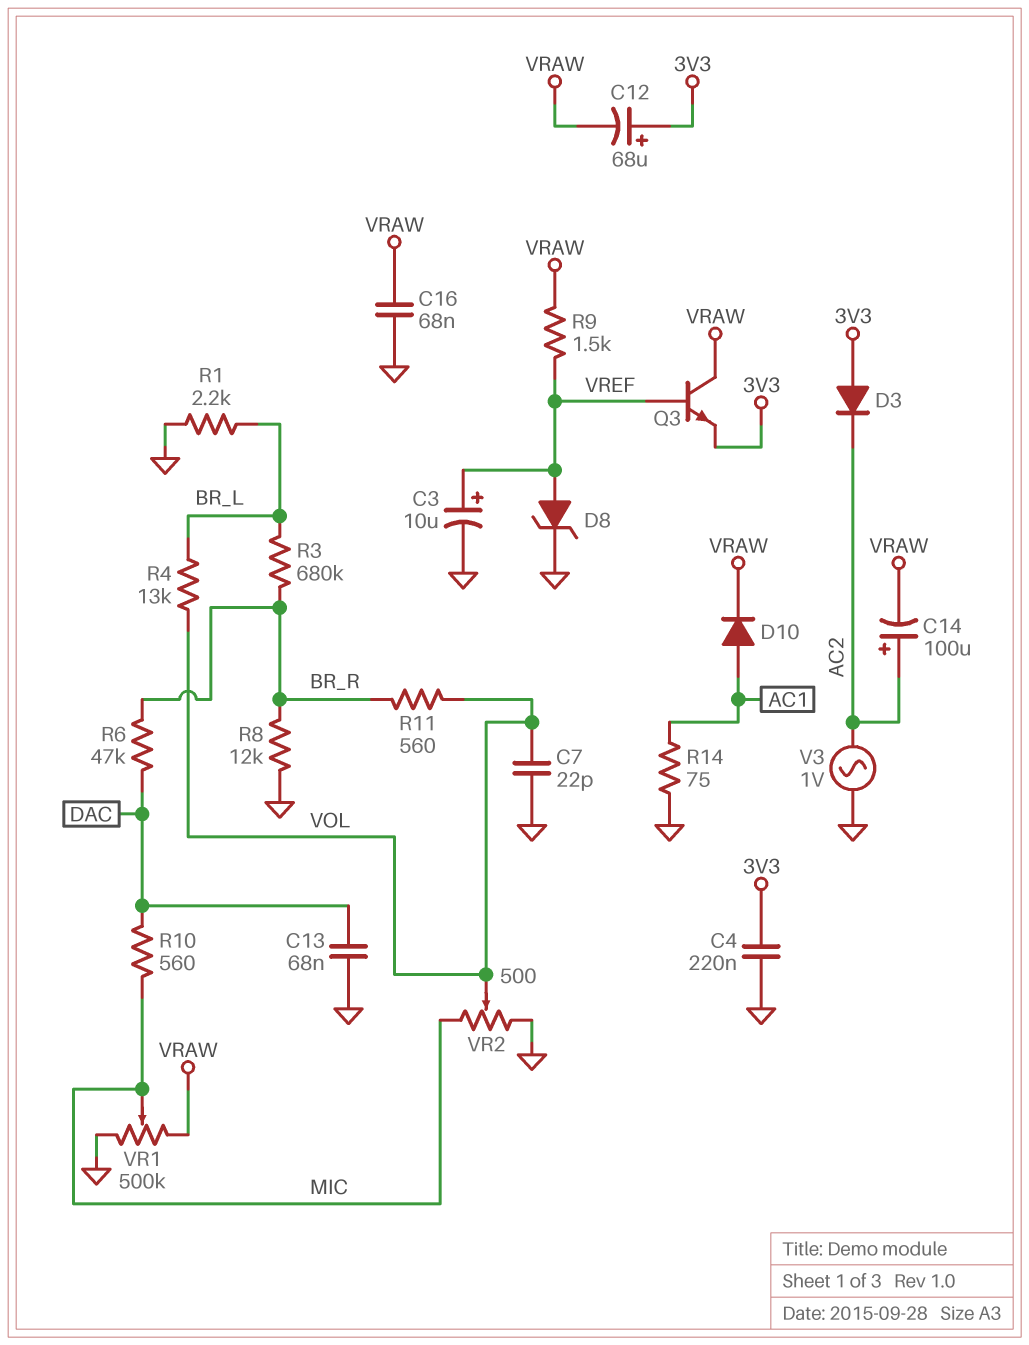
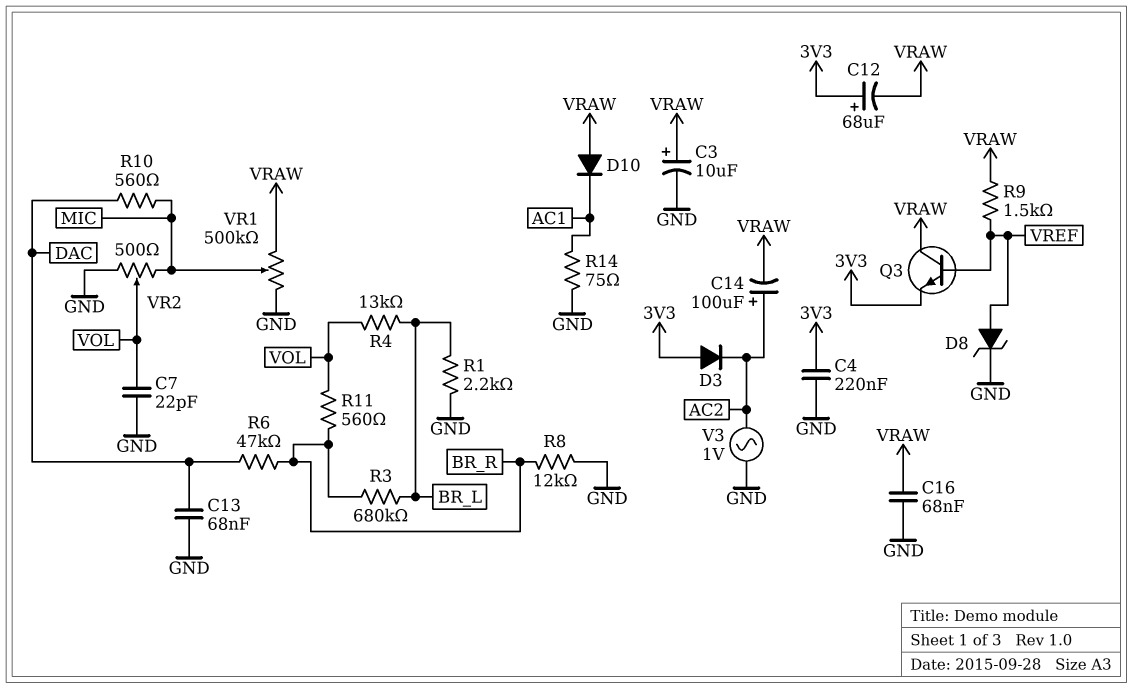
C3: 10uF (plus VREF, minus GND) -> 10uF (plus VRAW, minus GND)
D10: diode (A AC1, K VRAW) -> diode (A VRAW, K AC1)

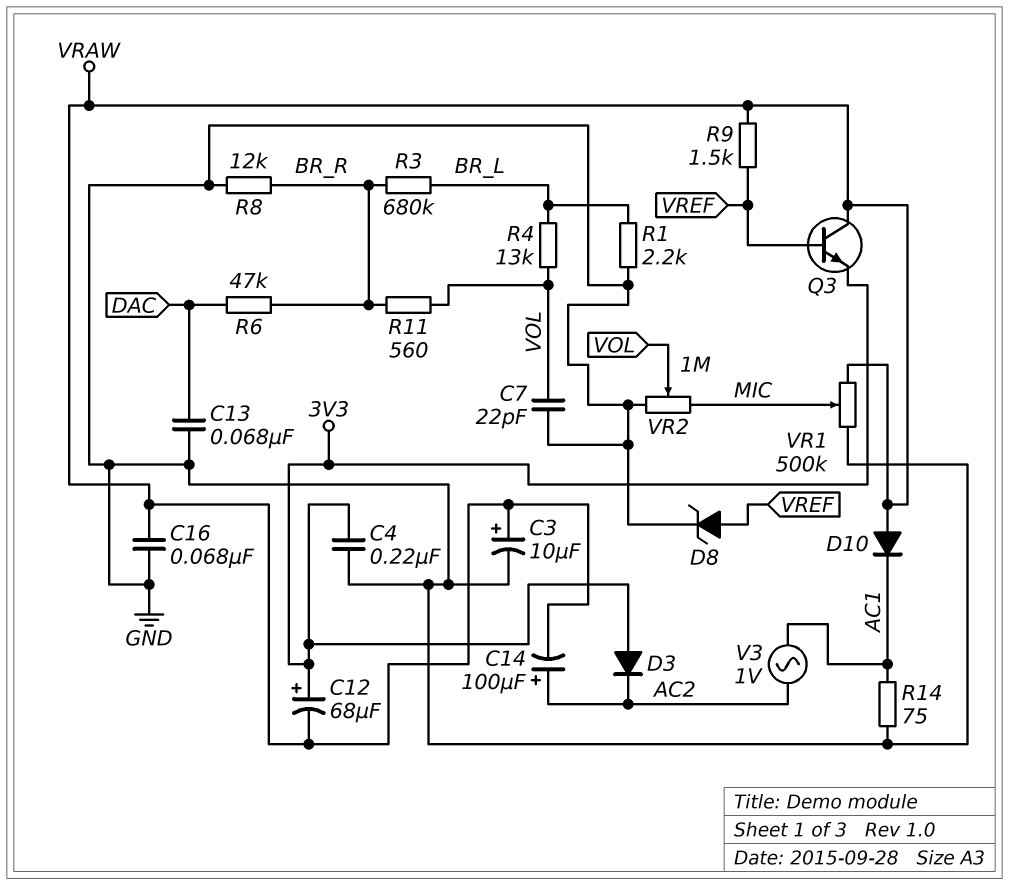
R10: 560 (DAC, MIC) -> none
V3: AC 1V (AC2, GND) -> AC 1V (AC1, AC2)
VR2: 500 (GND, MIC, wiper VOL) -> 1M (GND, MIC, wiper VOL)

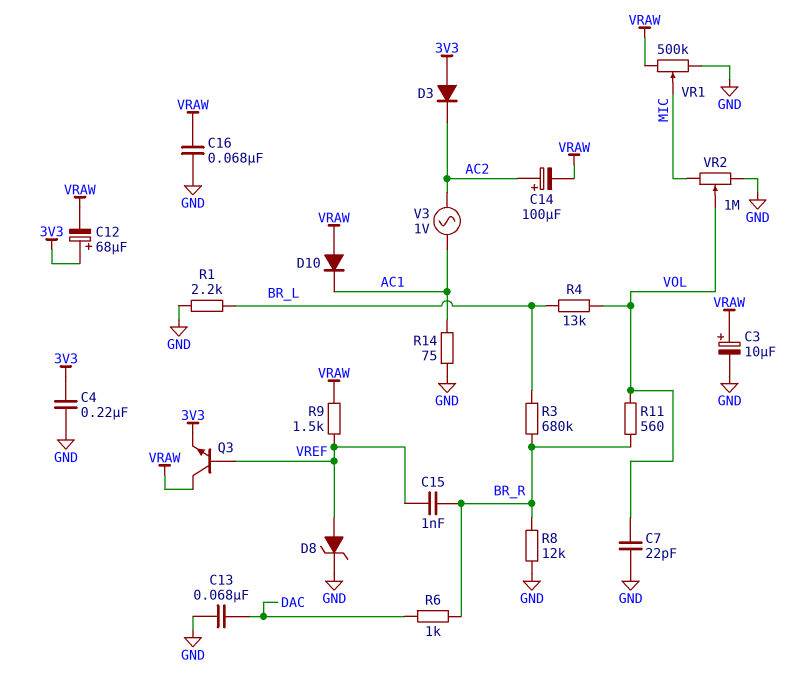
C15: none -> 1nF (BR_R, VREF)
R6: 47k (BR_R, DAC) -> 1k (BR_R, DAC)

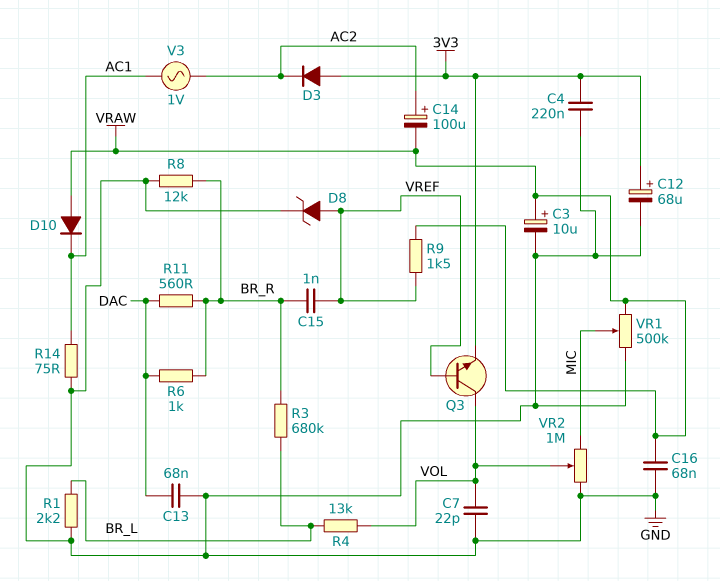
C12: 68uF (plus 3V3, minus VRAW) -> 68uF (plus 3V3, minus GND)
Q3: NPN (B VREF, C VRAW, E 3V3) -> NPN (B VREF, C VOL, E 3V3)
R11: 560 (BR_R, VOL) -> 560 (BR_R, DAC)

